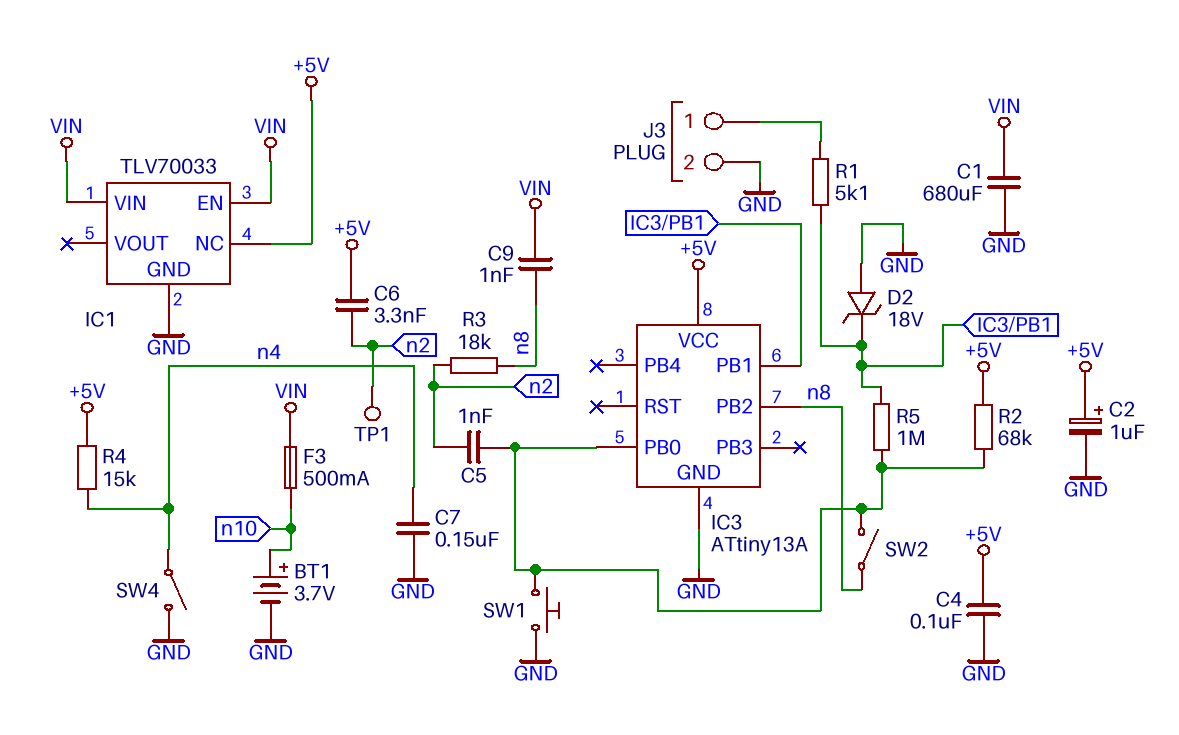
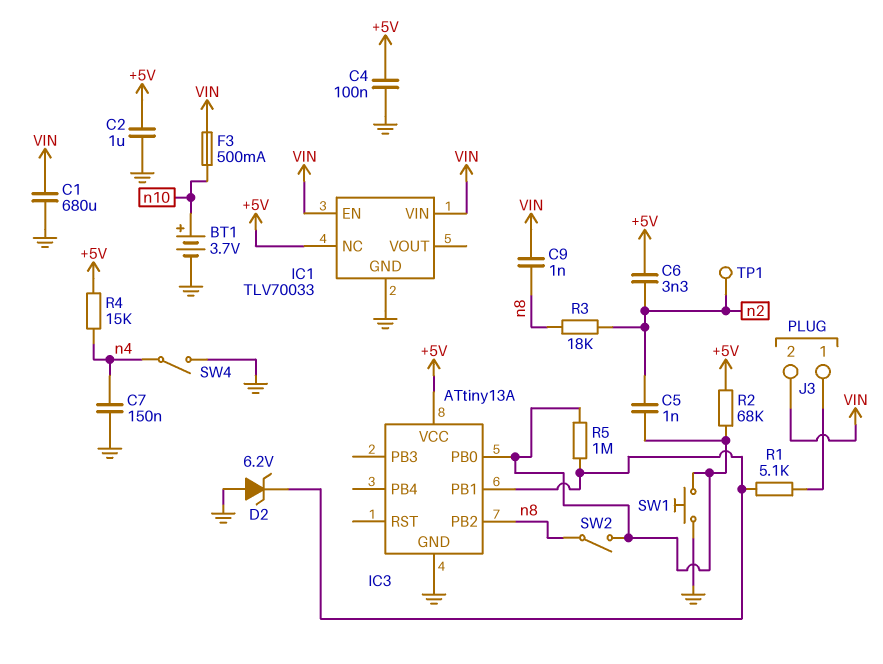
C2: 1uF (plus +5V, minus GND) -> 1uF (+5V, GND)
D2: zener 18V (A GND, K IC3/PB1) -> zener 6.2V (A GND, K IC3/PB1)
J3 pin 2: GND -> VIN

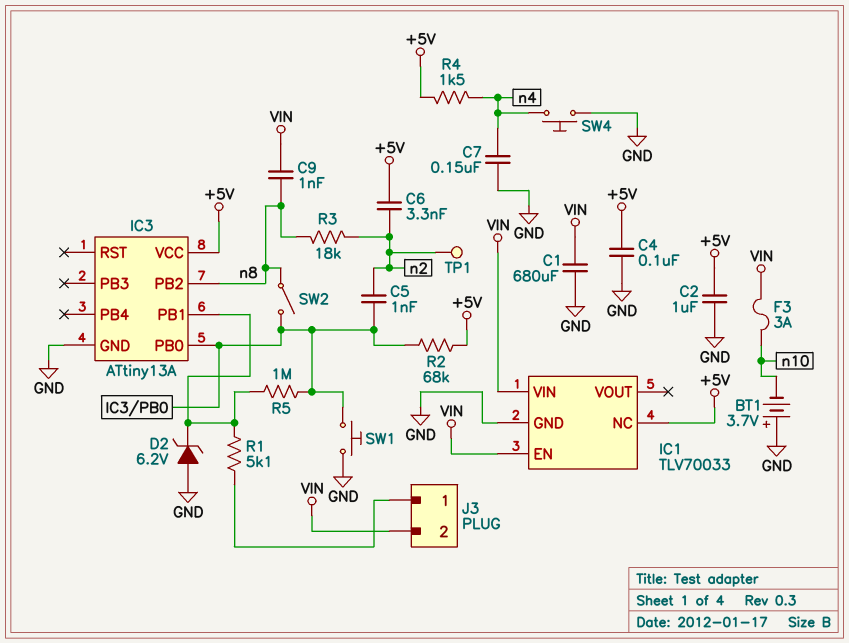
BT1: 3.7V (plus n10, minus GND) -> 3.7V (plus GND, minus n10)
F3: 500mA (VIN, n10) -> 3A (VIN, n10)
R4: 15k (+5V, n4) -> 1.5k (+5V, n4)
SW4: switch (GND, n4) -> button (GND, n4)

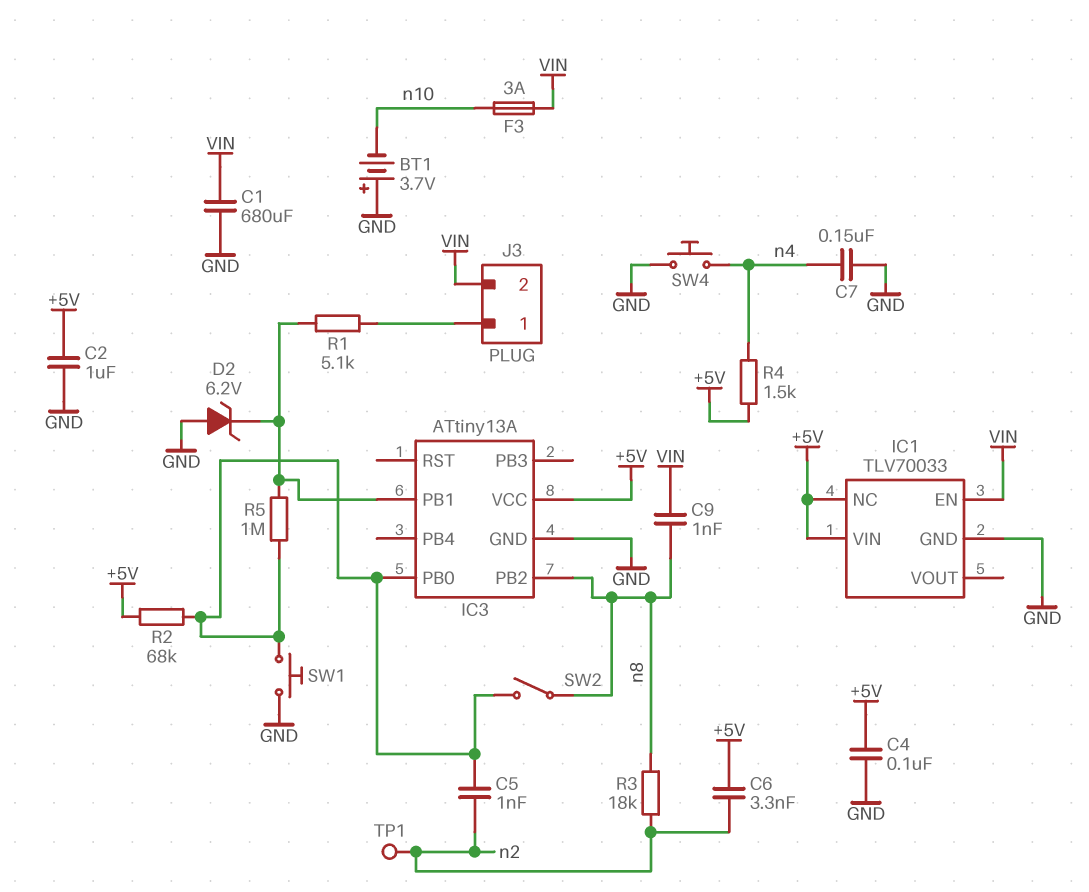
IC1 pin VIN: VIN -> +5V

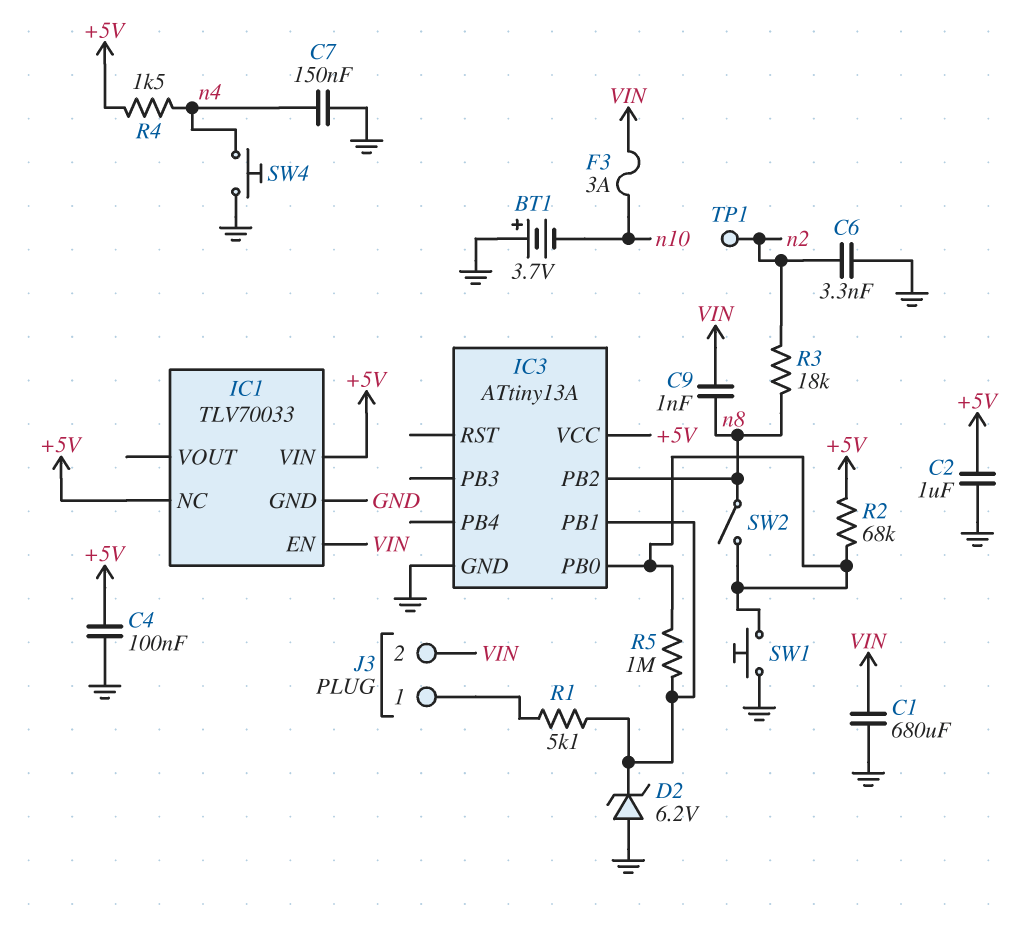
C5: 1nF (IC3/PB0, n2) -> none
C6: 3.3nF (+5V, n2) -> 3.3nF (GND, n2)

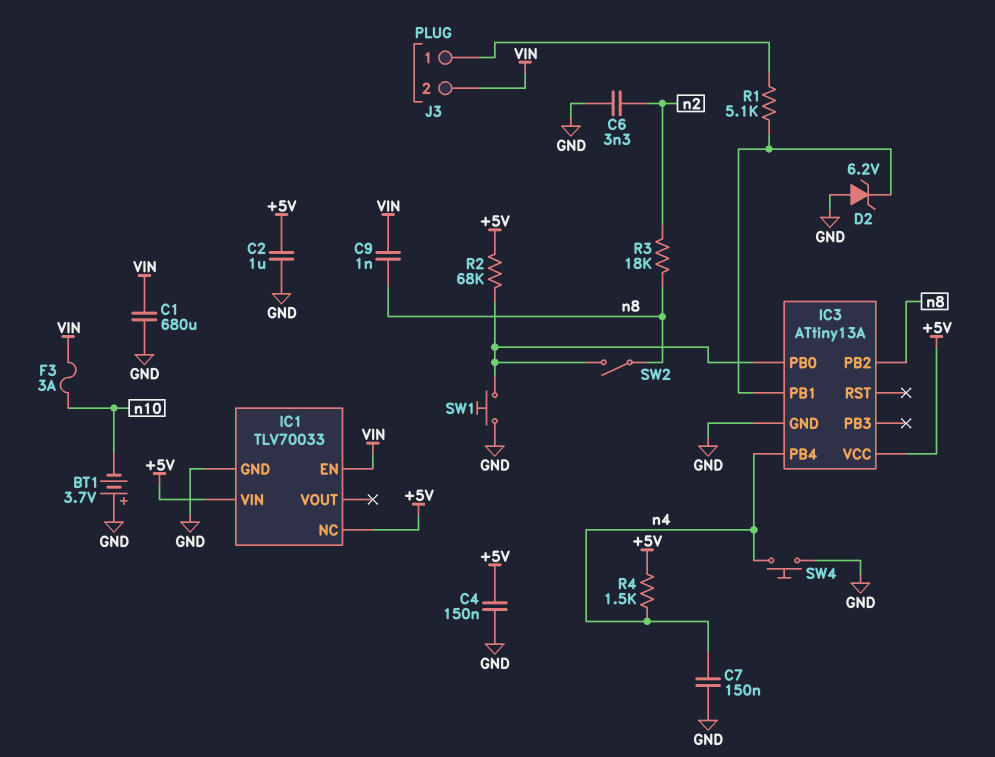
C4: 100nF (+5V, GND) -> 150nF (+5V, GND)
IC3 pin PB4: none -> n4
R5: 1M (IC3/PB0, IC3/PB1) -> none
TP1: test point (n2) -> none

